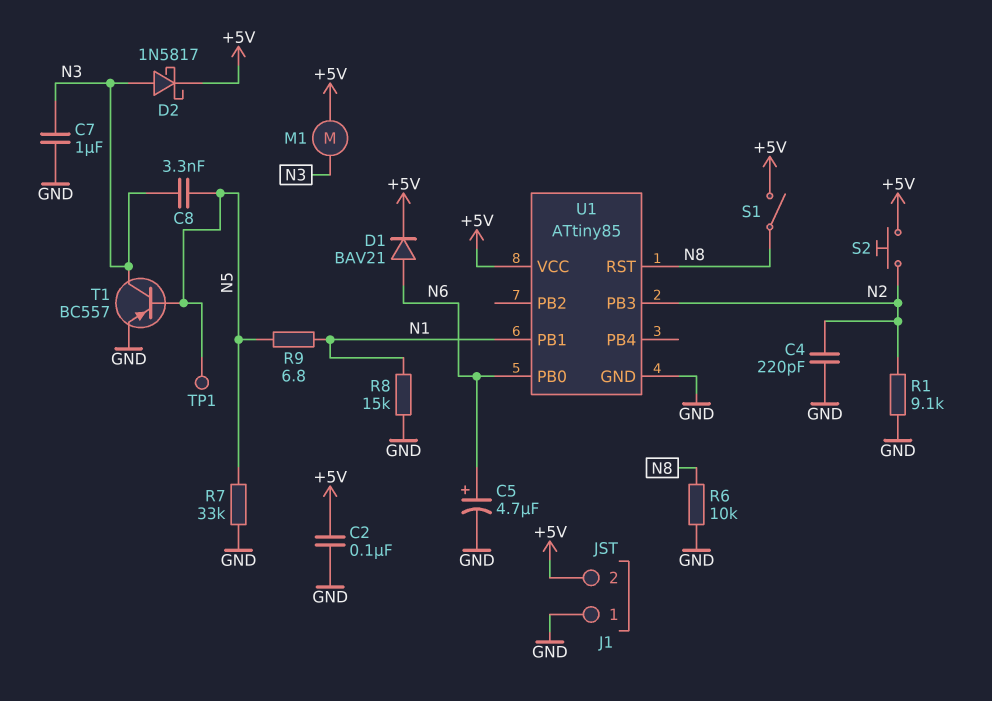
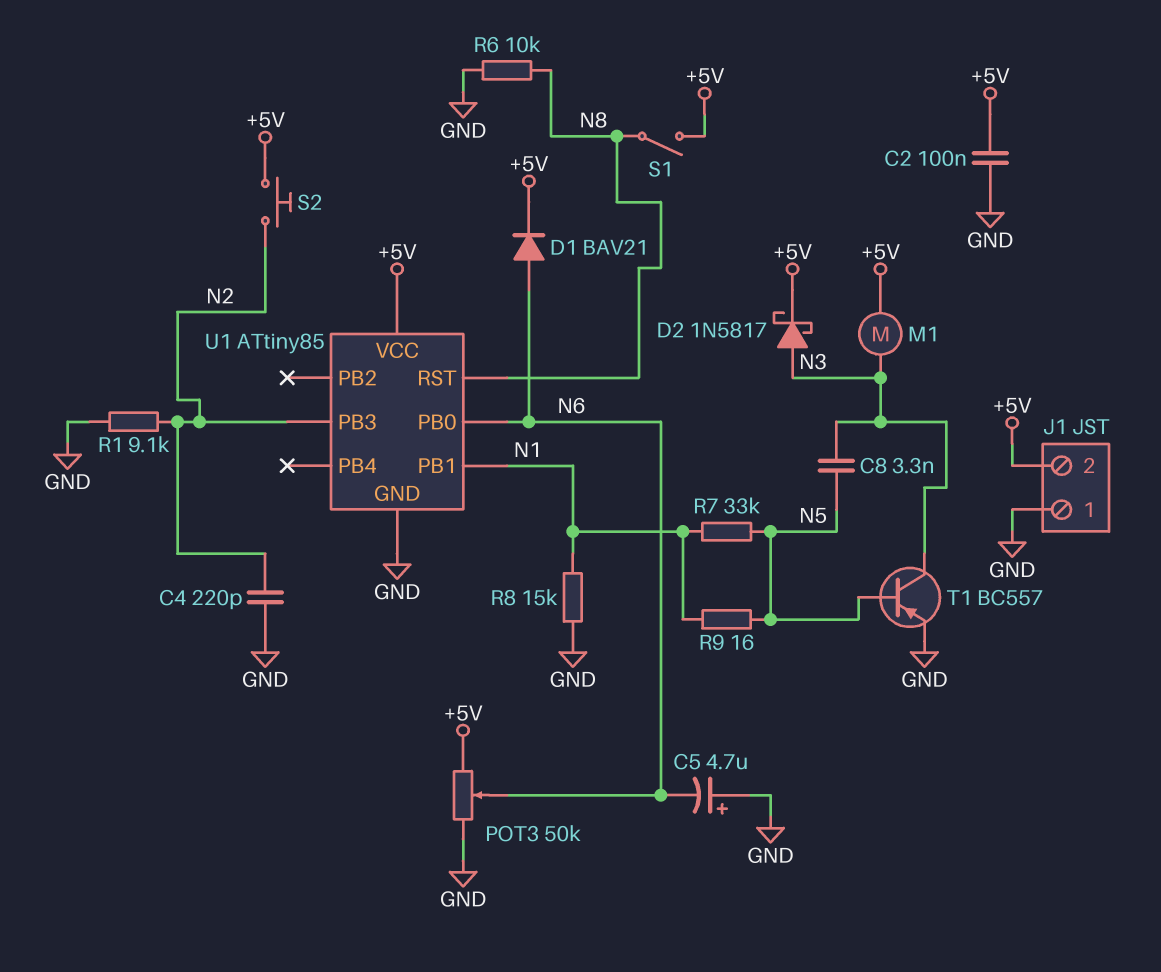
C5: 4.7uF (plus N6, minus GND) -> 4.7uF (plus GND, minus N6)
C7: 1uF (GND, N3) -> none
POT3: none -> 50k (+5V, GND, wiper N6)
R7: 33k (GND, N5) -> 33k (N1, N5)
R9: 6.8 (N1, N5) -> 16 (N1, N5)
TP1: test point (N5) -> none

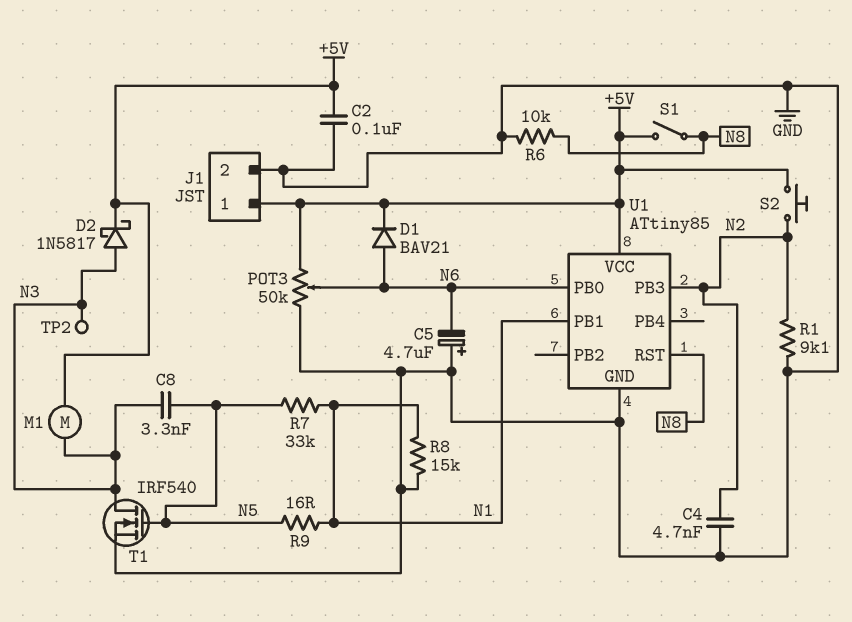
C4: 220pF (GND, N2) -> 4.7nF (GND, N2)
J1 pin 1: GND -> +5V
J1 pin 2: +5V -> GND
T1: PNP BC557 (B N5, C N3, E GND) -> NMOS IRF540 (G N5, D N3, S GND)
TP2: none -> test point (N3)

